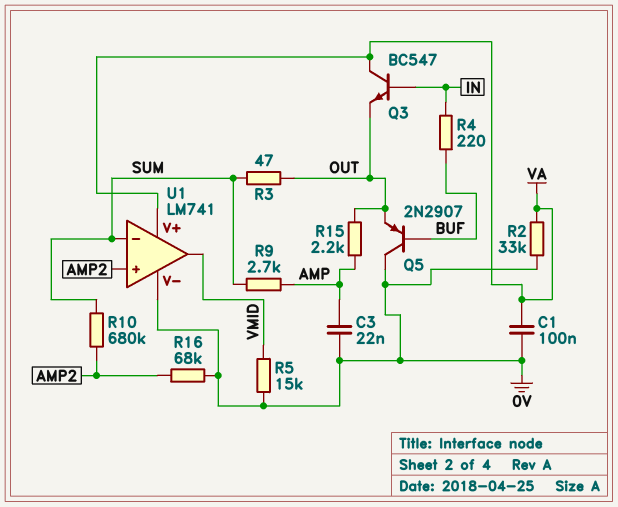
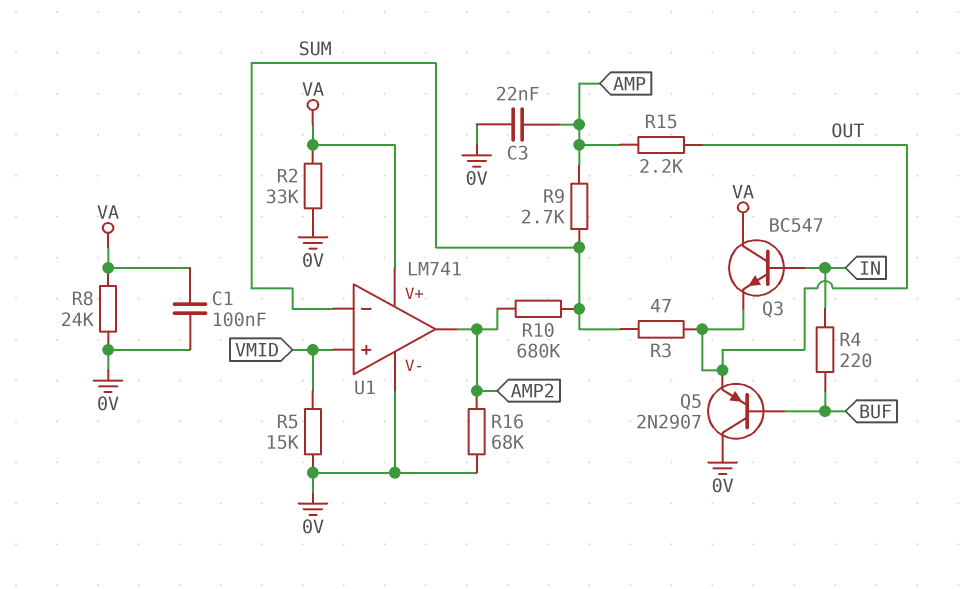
R8: none -> 24k (0V, VA)
U1 pin in+: AMP2 -> VMID
U1 pin out: VMID -> AMP2

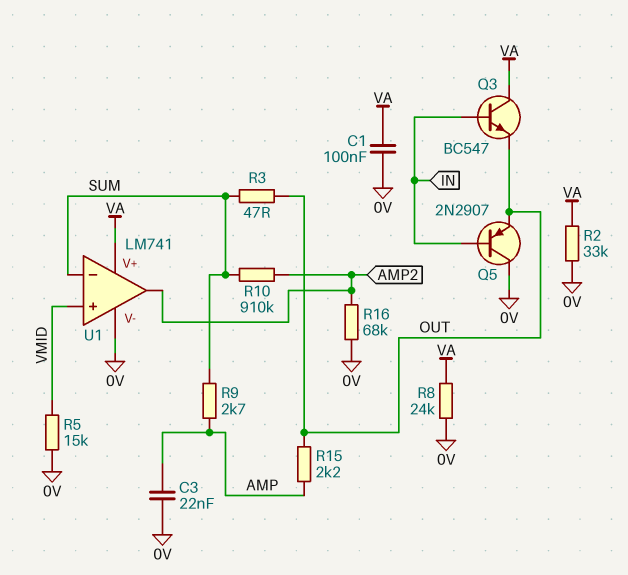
Q5: PNP 2N2907 (B BUF, C 0V, E OUT) -> PNP 2N2907 (B IN, C 0V, E OUT)
R4: 220 (BUF, IN) -> none
R10: 680k (AMP2, SUM) -> 910k (AMP2, SUM)

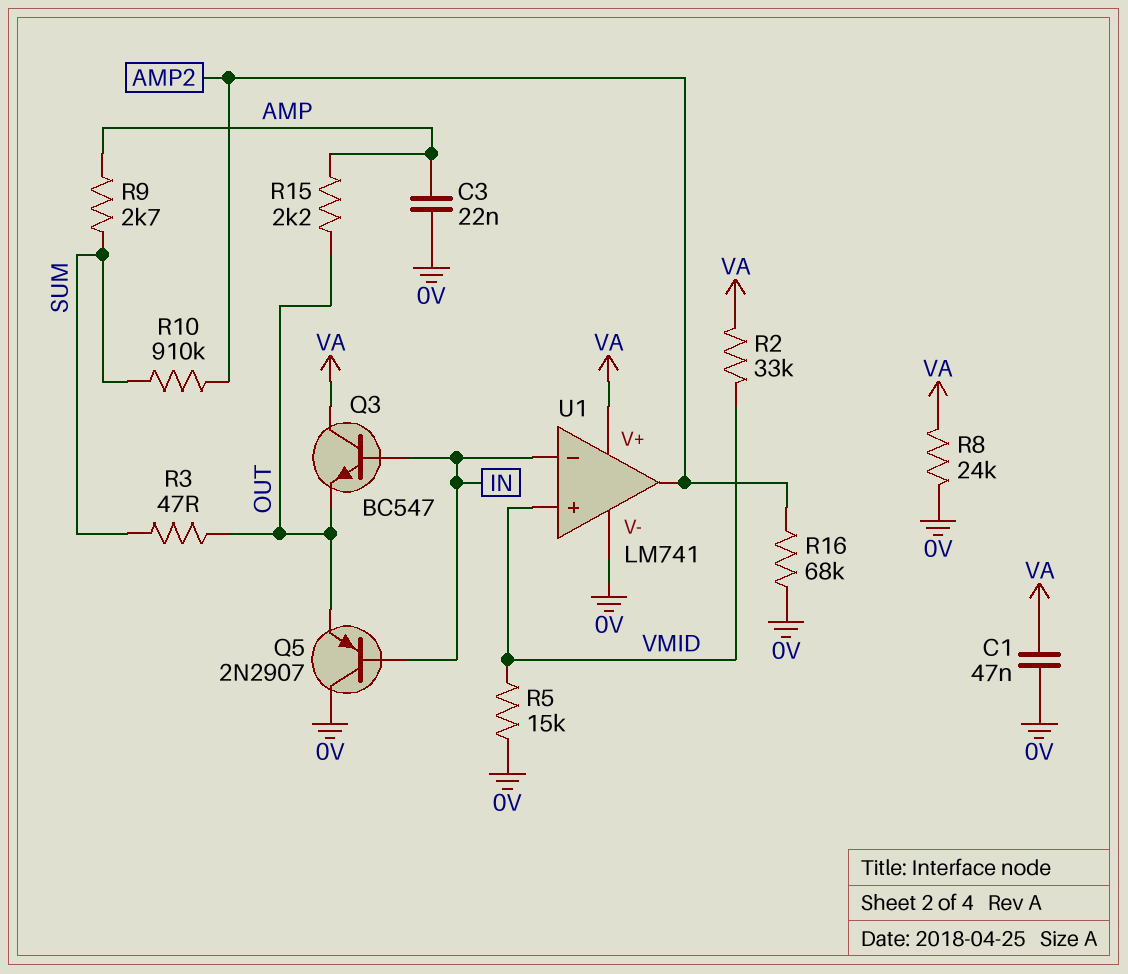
C1: 100nF (0V, VA) -> 47nF (0V, VA)
R2: 33k (0V, VA) -> 33k (VA, VMID)
U1 pin in-: SUM -> IN

